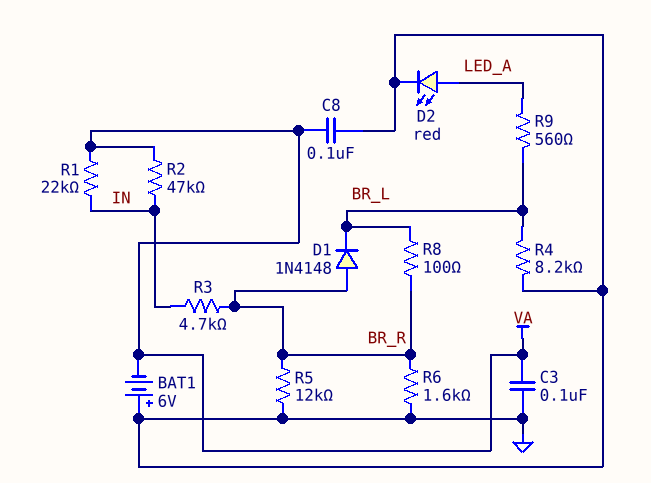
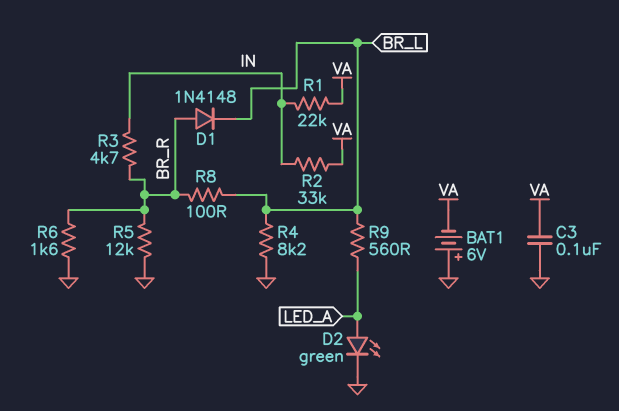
C8: 100nF (GND, VA) -> none
D2: LED red (A LED_A, K GND) -> LED green (A LED_A, K GND)
R2: 47k (IN, VA) -> 33k (IN, VA)

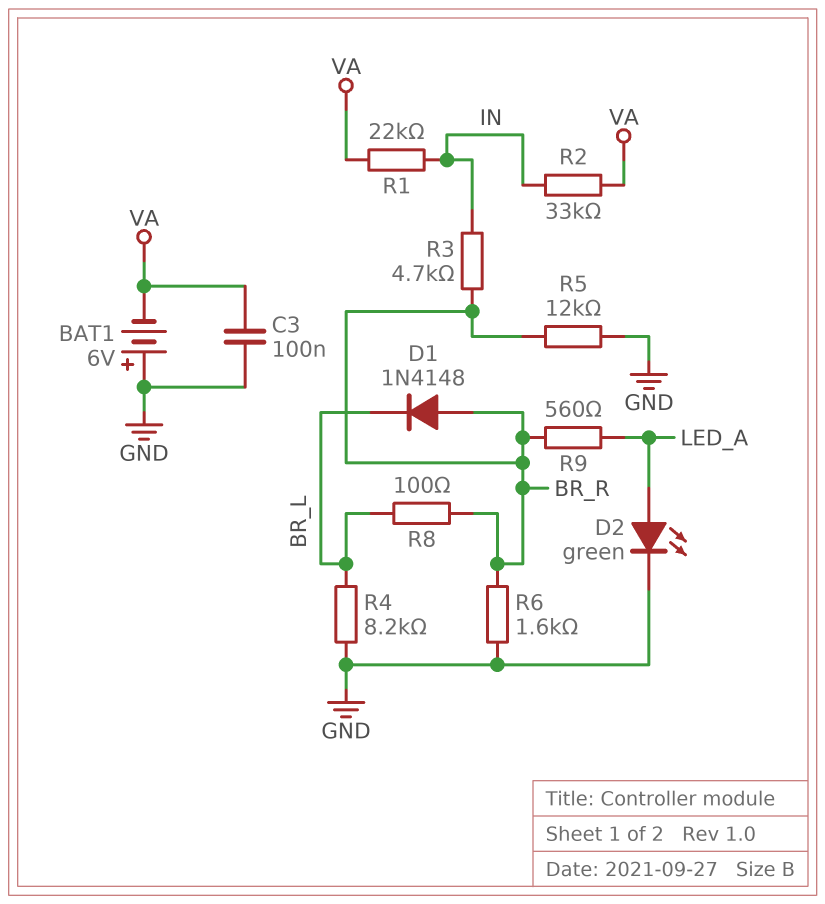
R9: 560 (BR_L, LED_A) -> 560 (BR_R, LED_A)

